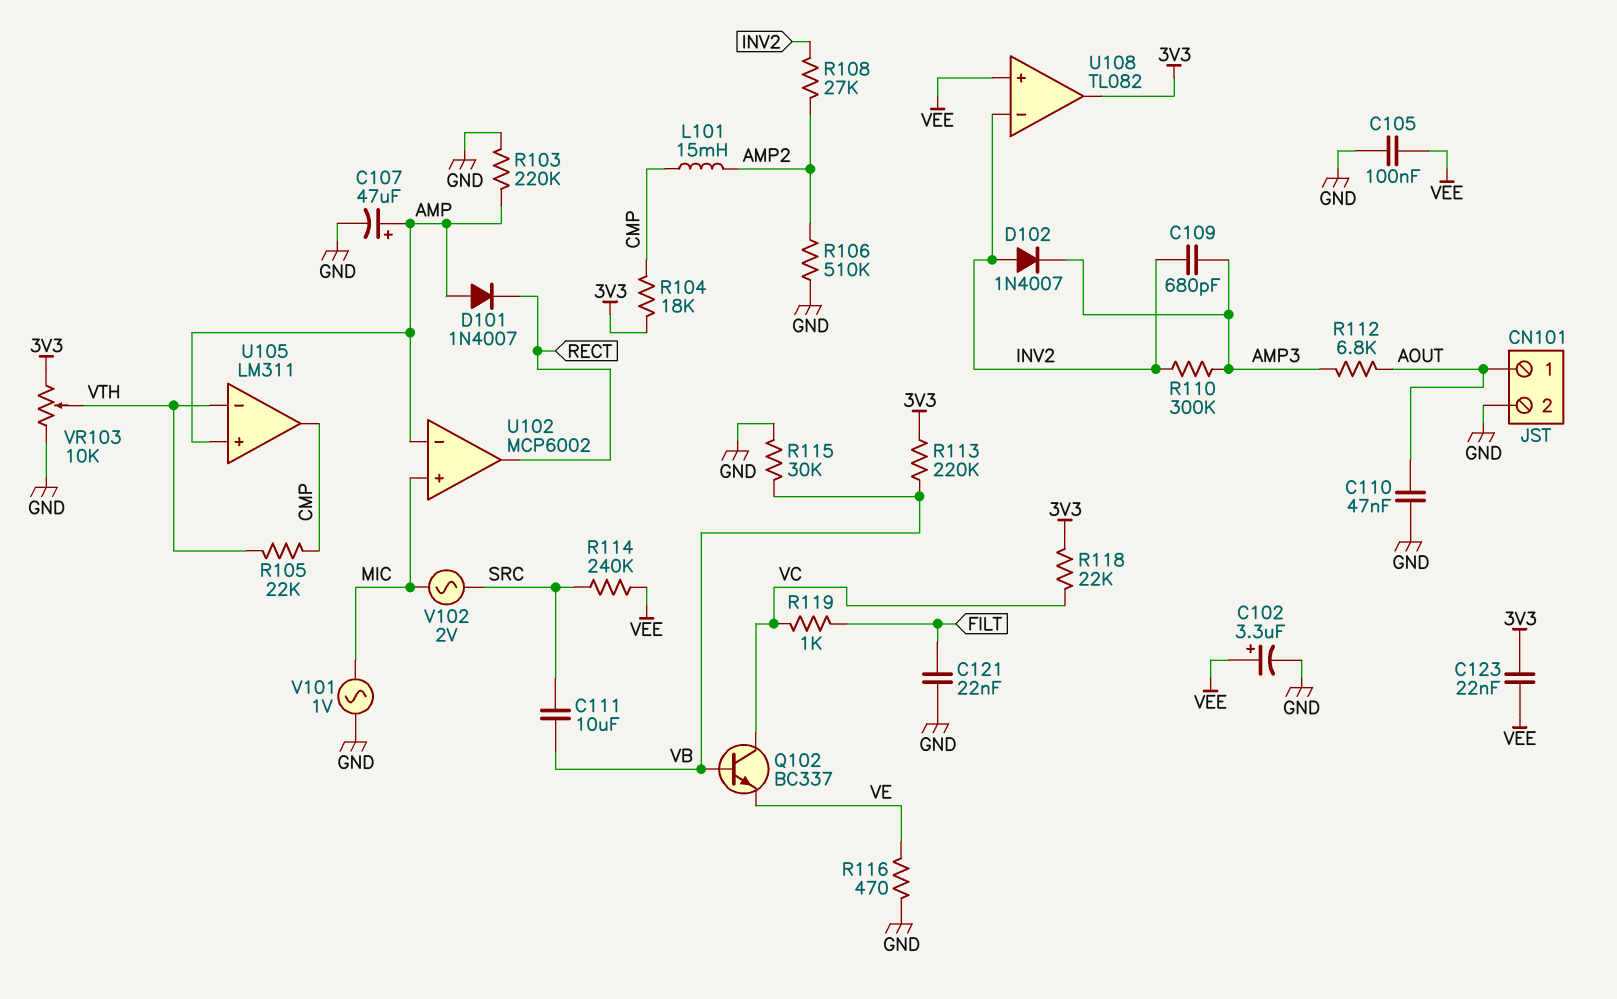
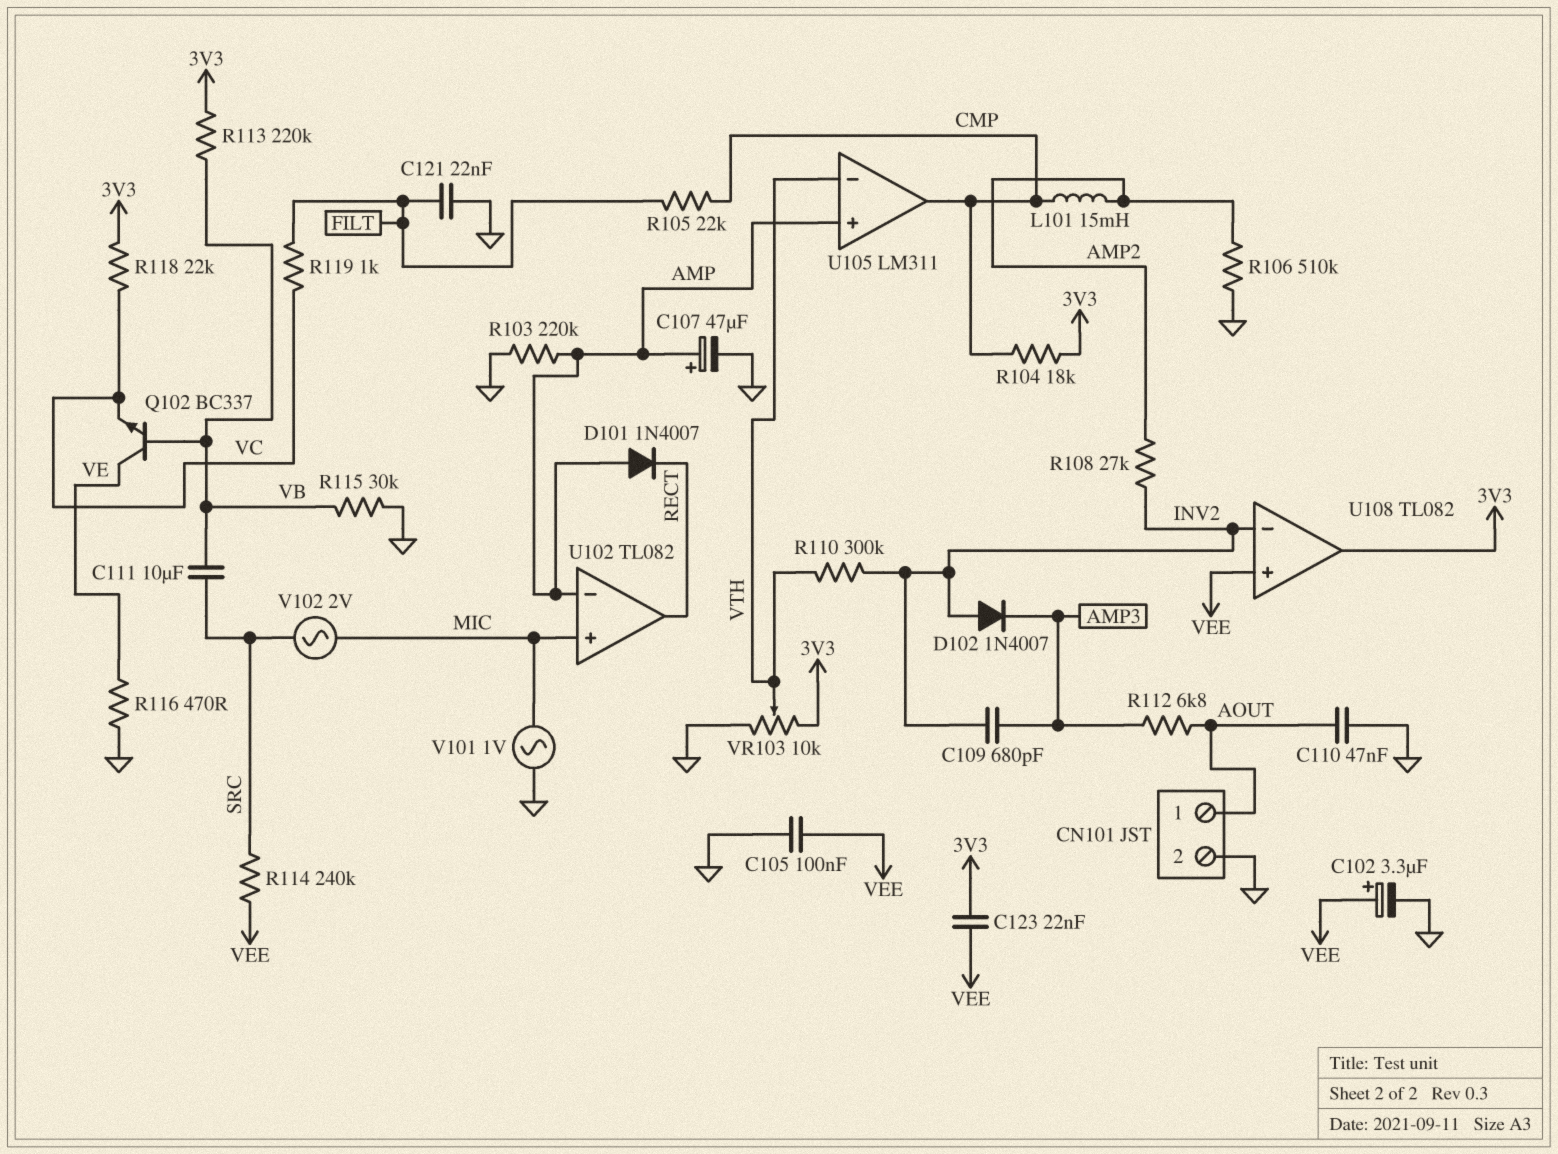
Q102: NPN BC337 (B VB, C VC, E VE) -> NPN BC337 (B VB, C VE, E VC)
R105: 22k (CMP, VTH) -> 22k (CMP, FILT)
R110: 300k (AMP3, INV2) -> 300k (INV2, VTH)
U102: MCP6002 -> TL082

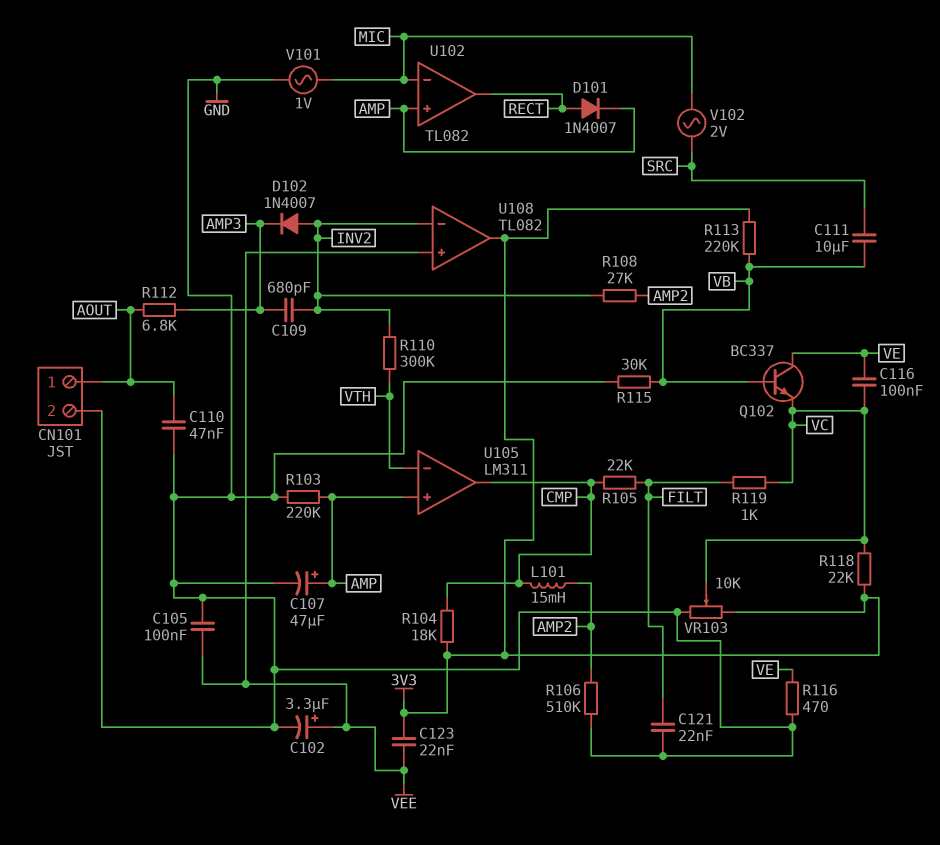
C116: none -> 100nF (VC, VE)
D101: diode 1N4007 (A AMP, K RECT) -> diode 1N4007 (A RECT, K AMP)
R114: 240k (SRC, VEE) -> none
U102 pin in+: MIC -> AMP
U102 pin in-: AMP -> MIC
VR103: 10k (3V3, GND, wiper VTH) -> 10k (3V3, GND, wiper VC)

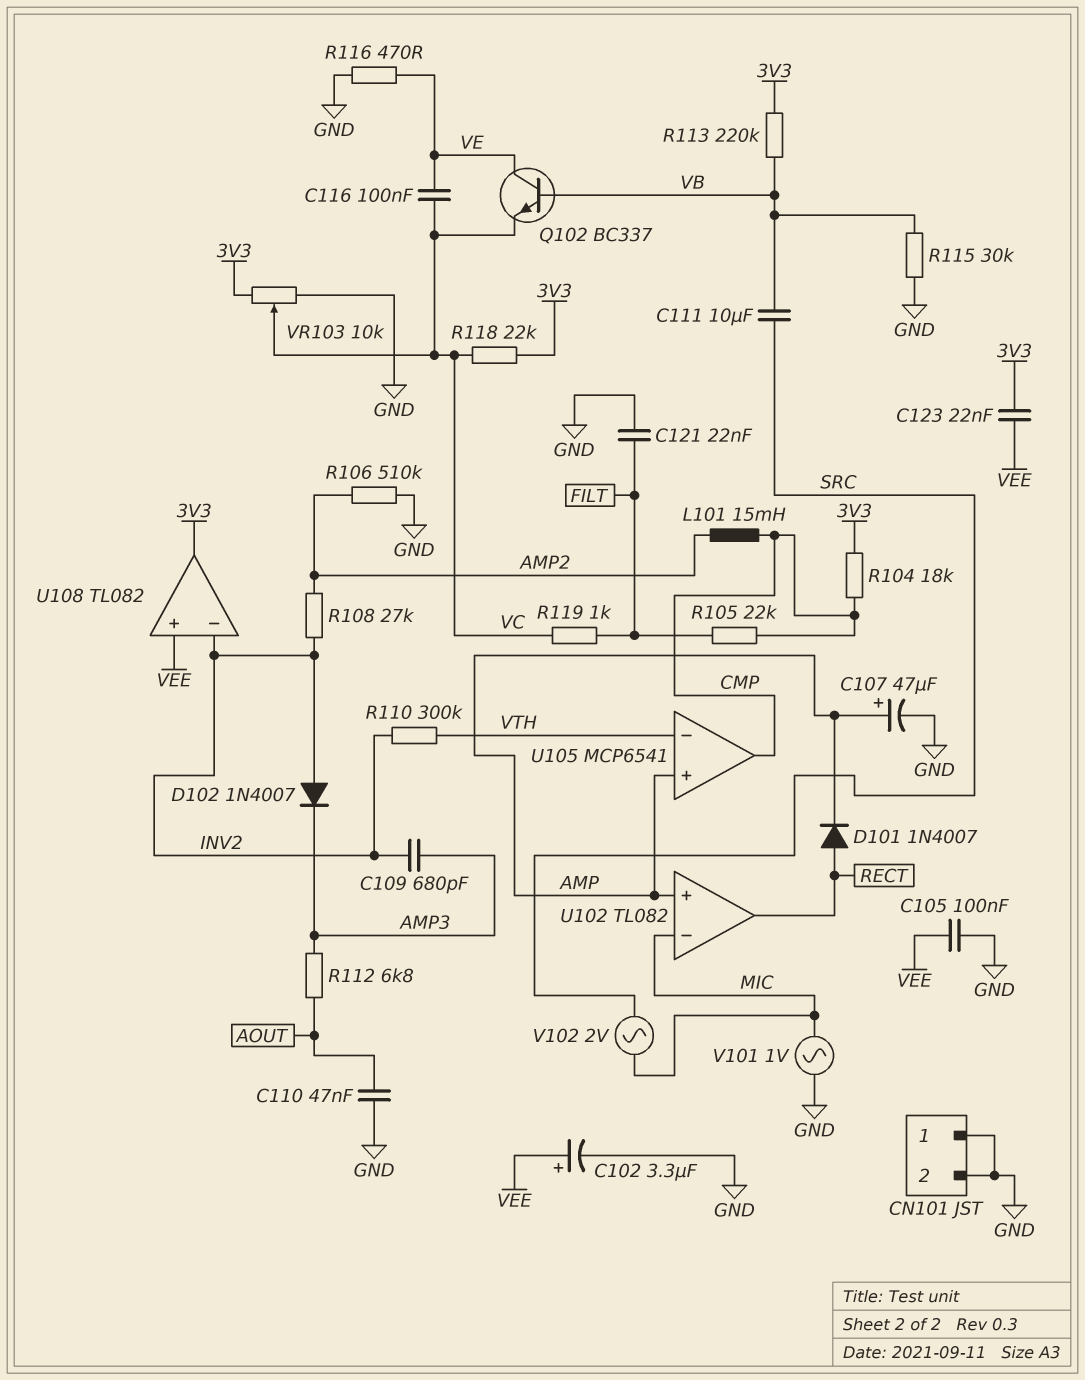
CN101 pin 1: AOUT -> GND
R103: 220k (AMP, GND) -> none
U105: LM311 -> MCP6541

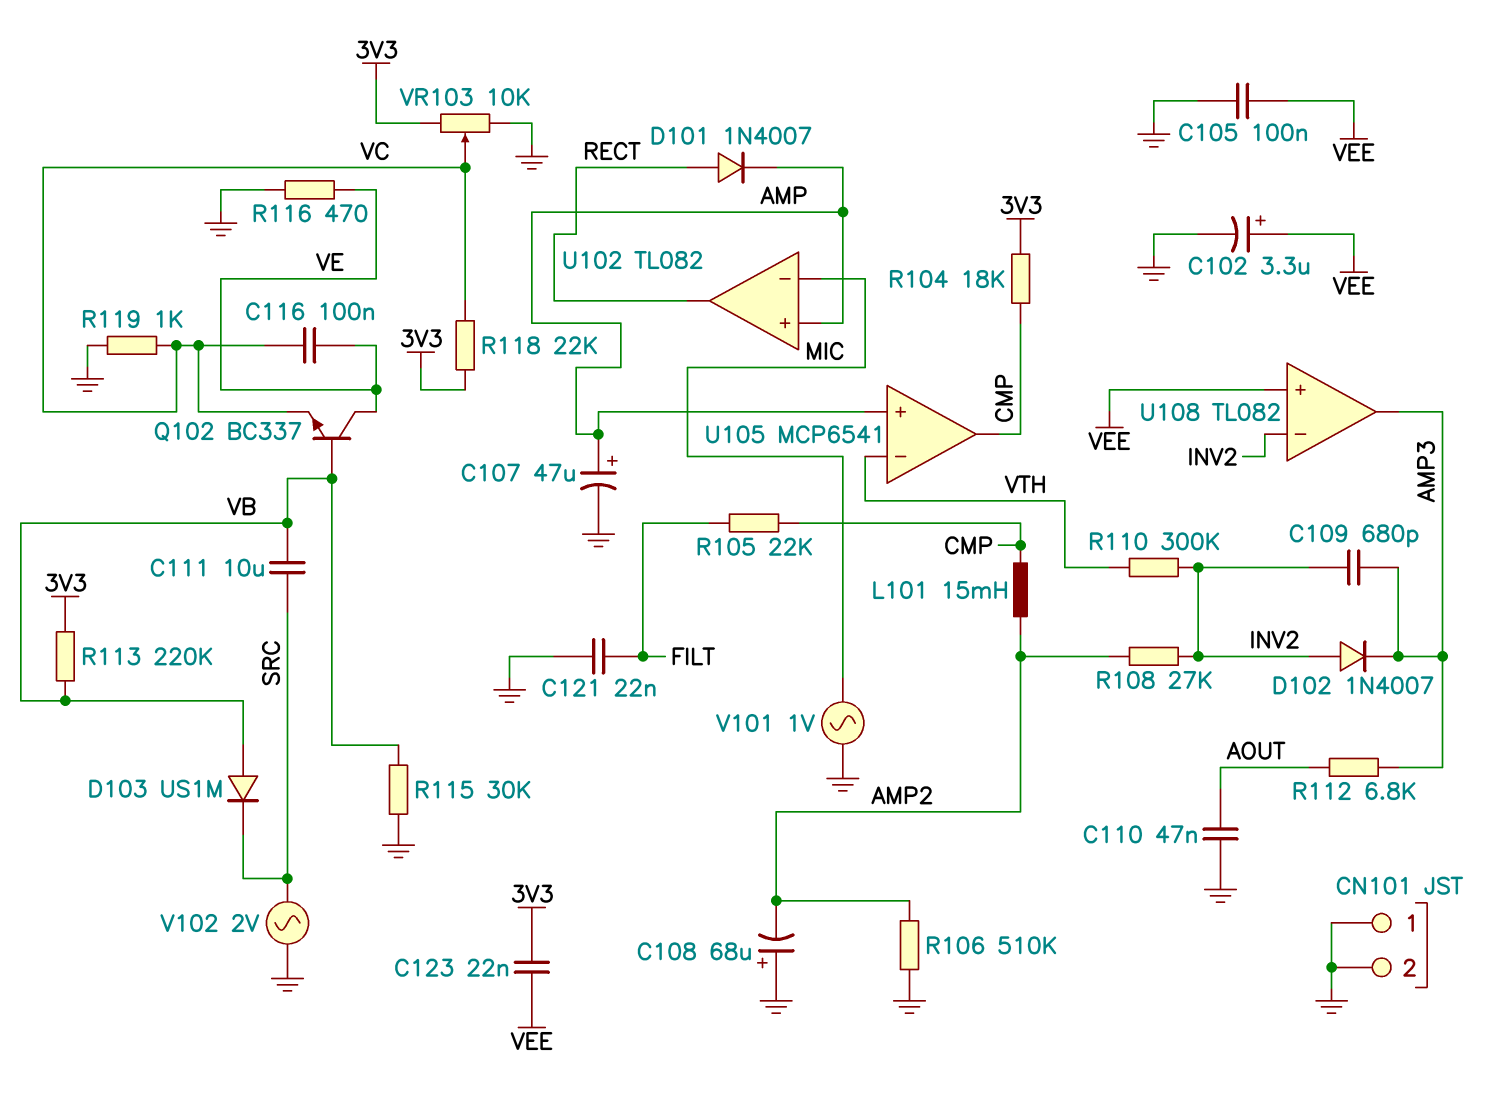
C108: none -> 68uF (plus GND, minus AMP2)
D103: none -> diode US1M (A VB, K SRC)
R119: 1k (FILT, VC) -> 1k (GND, VC)
U108 pin out: 3V3 -> AMP3
V102: AC 2V (MIC, SRC) -> AC 2V (GND, SRC)

